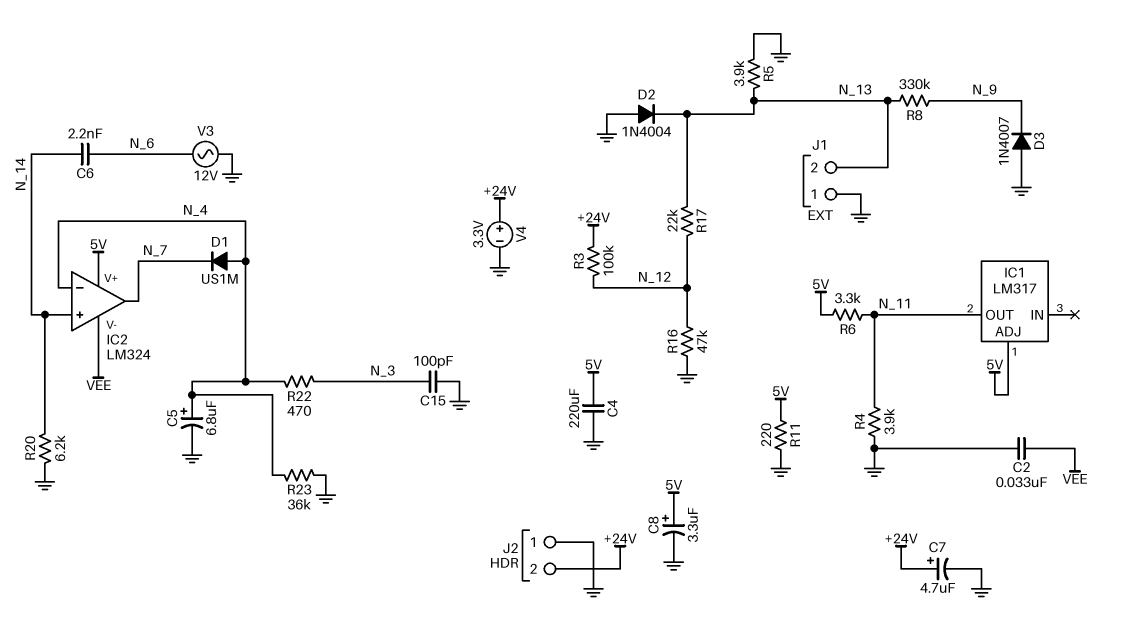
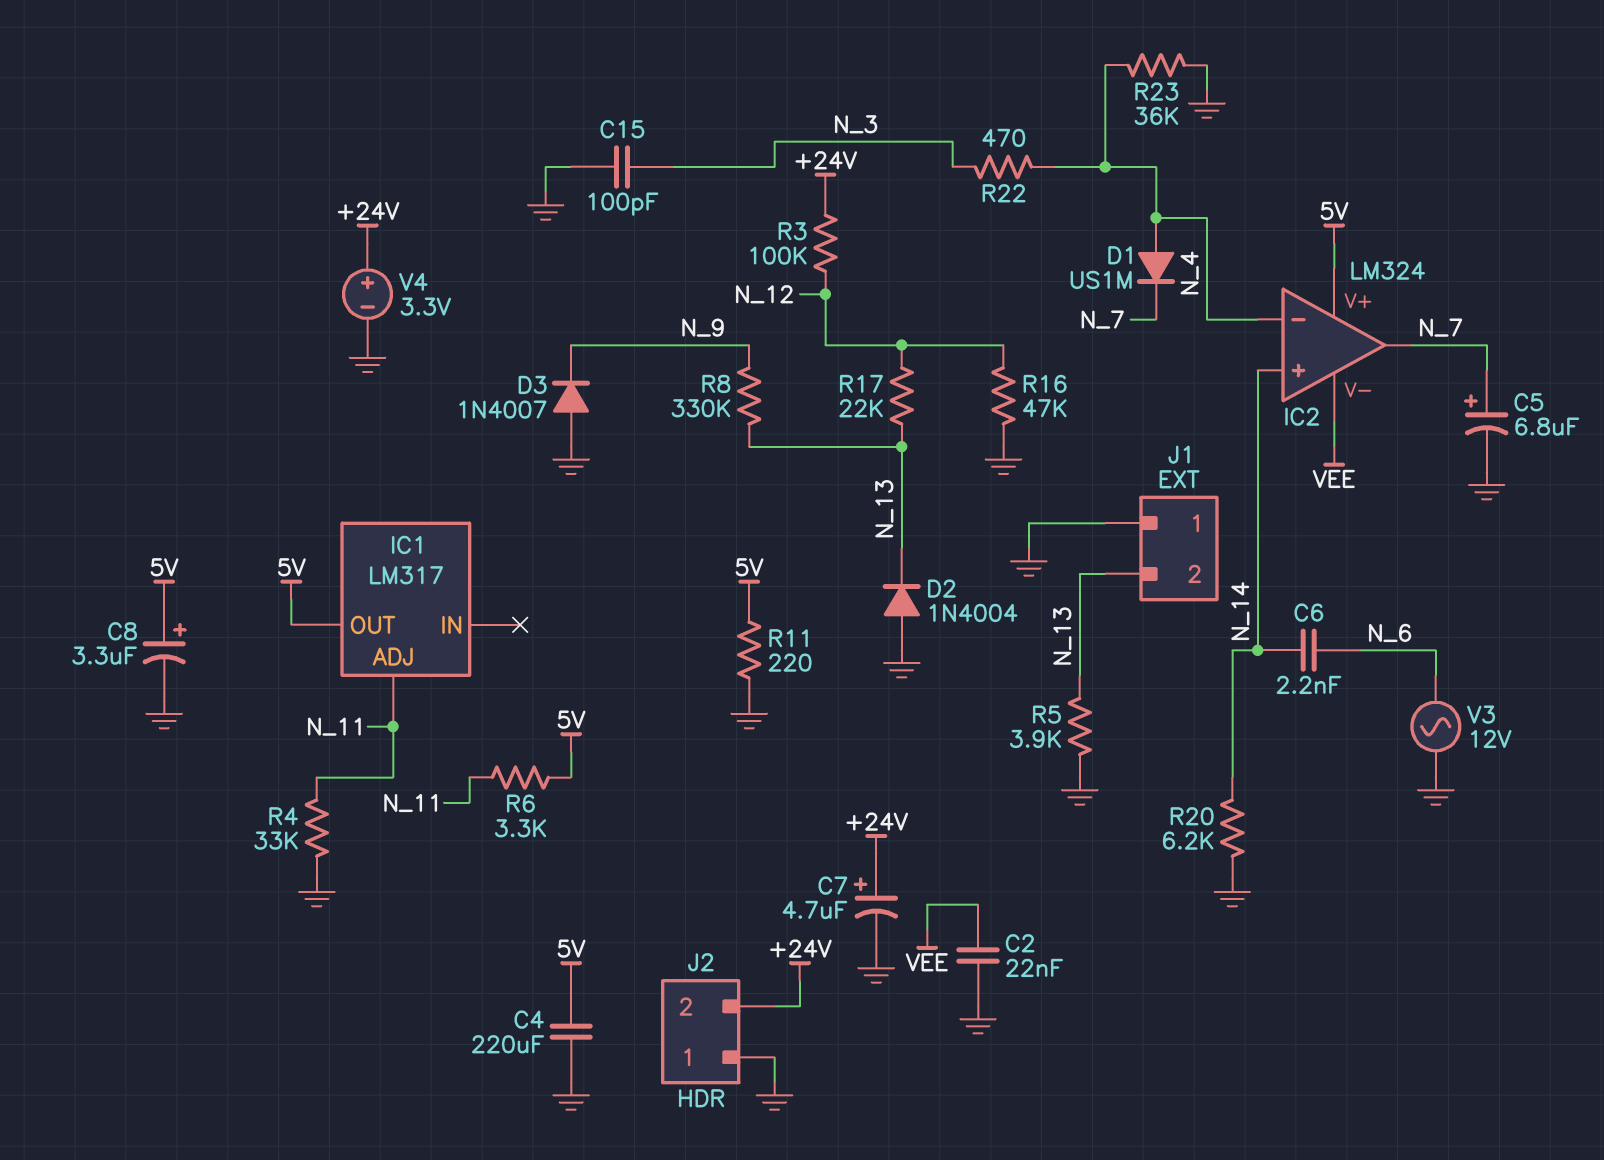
C2: 33nF (GND, VEE) -> 22nF (GND, VEE)
C5: 6.8uF (plus N_4, minus GND) -> 6.8uF (plus N_7, minus GND)
IC1 pin ADJ: 5V -> N_11
IC1 pin OUT: N_11 -> 5V
R4: 3.9k (GND, N_11) -> 33k (GND, N_11)

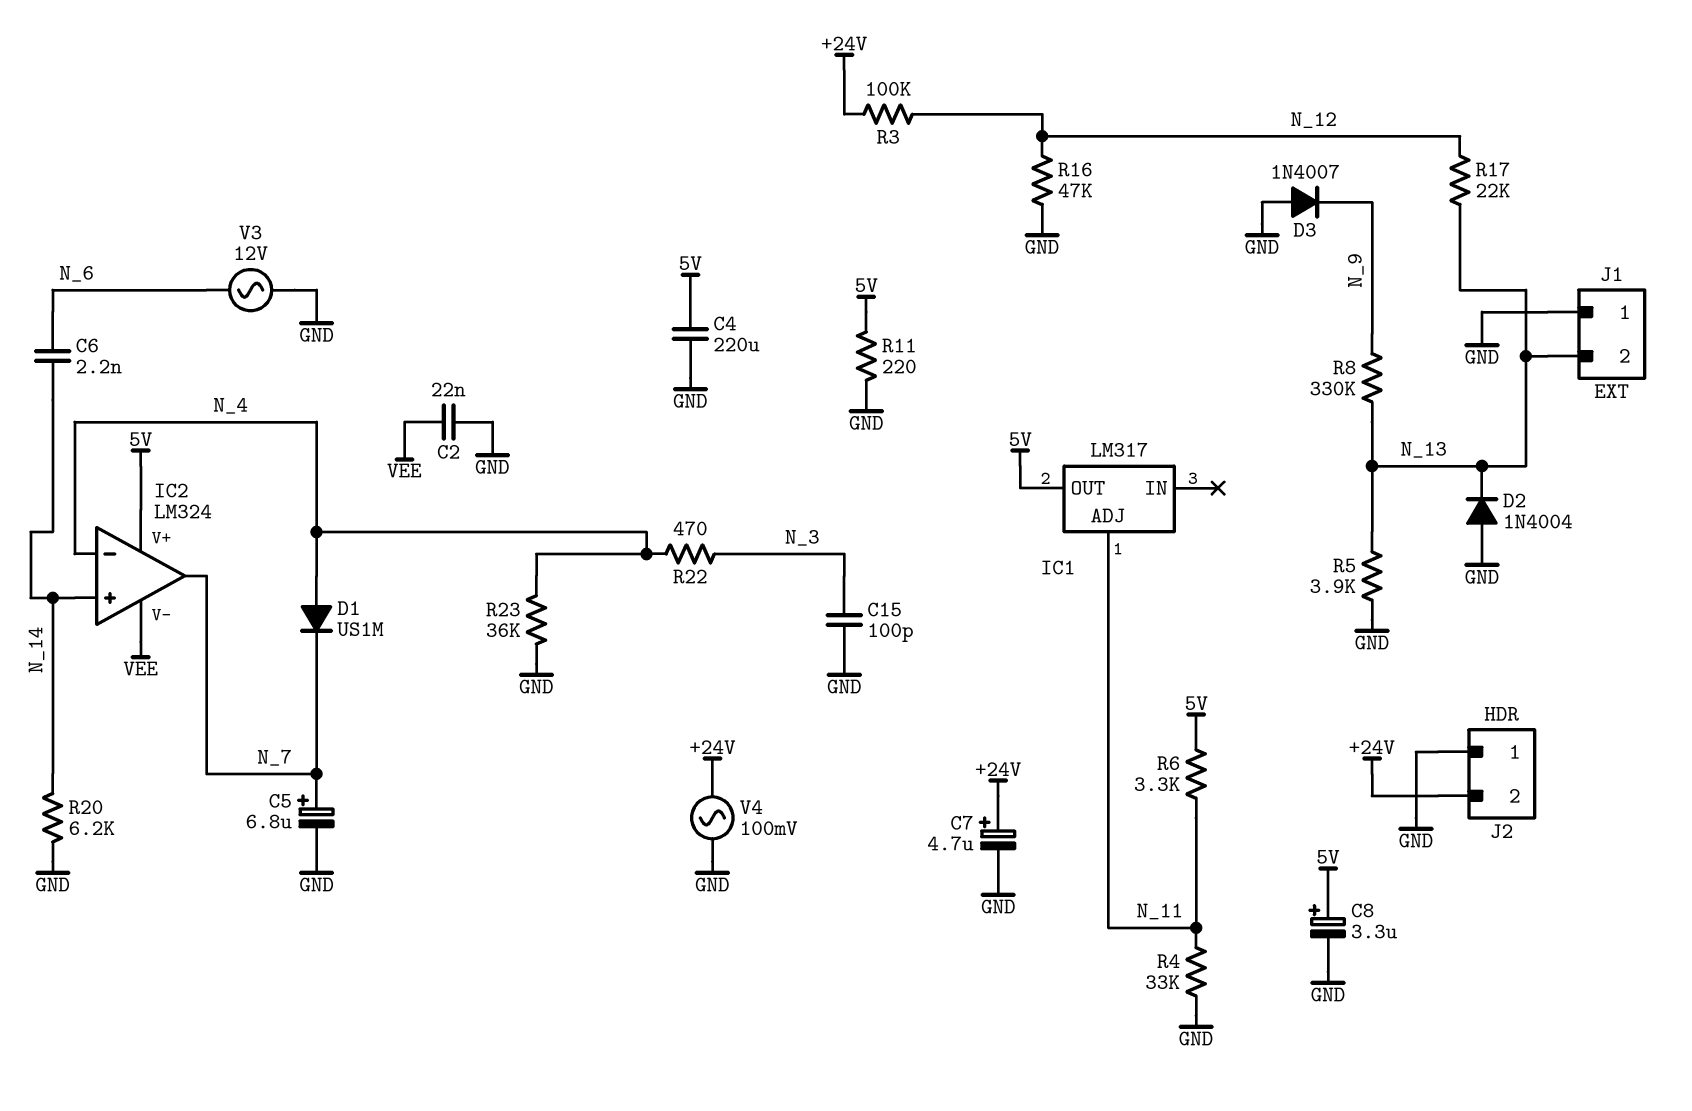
V4: 3.3V (plus +24V, minus GND) -> AC 100mV (+24V, GND)

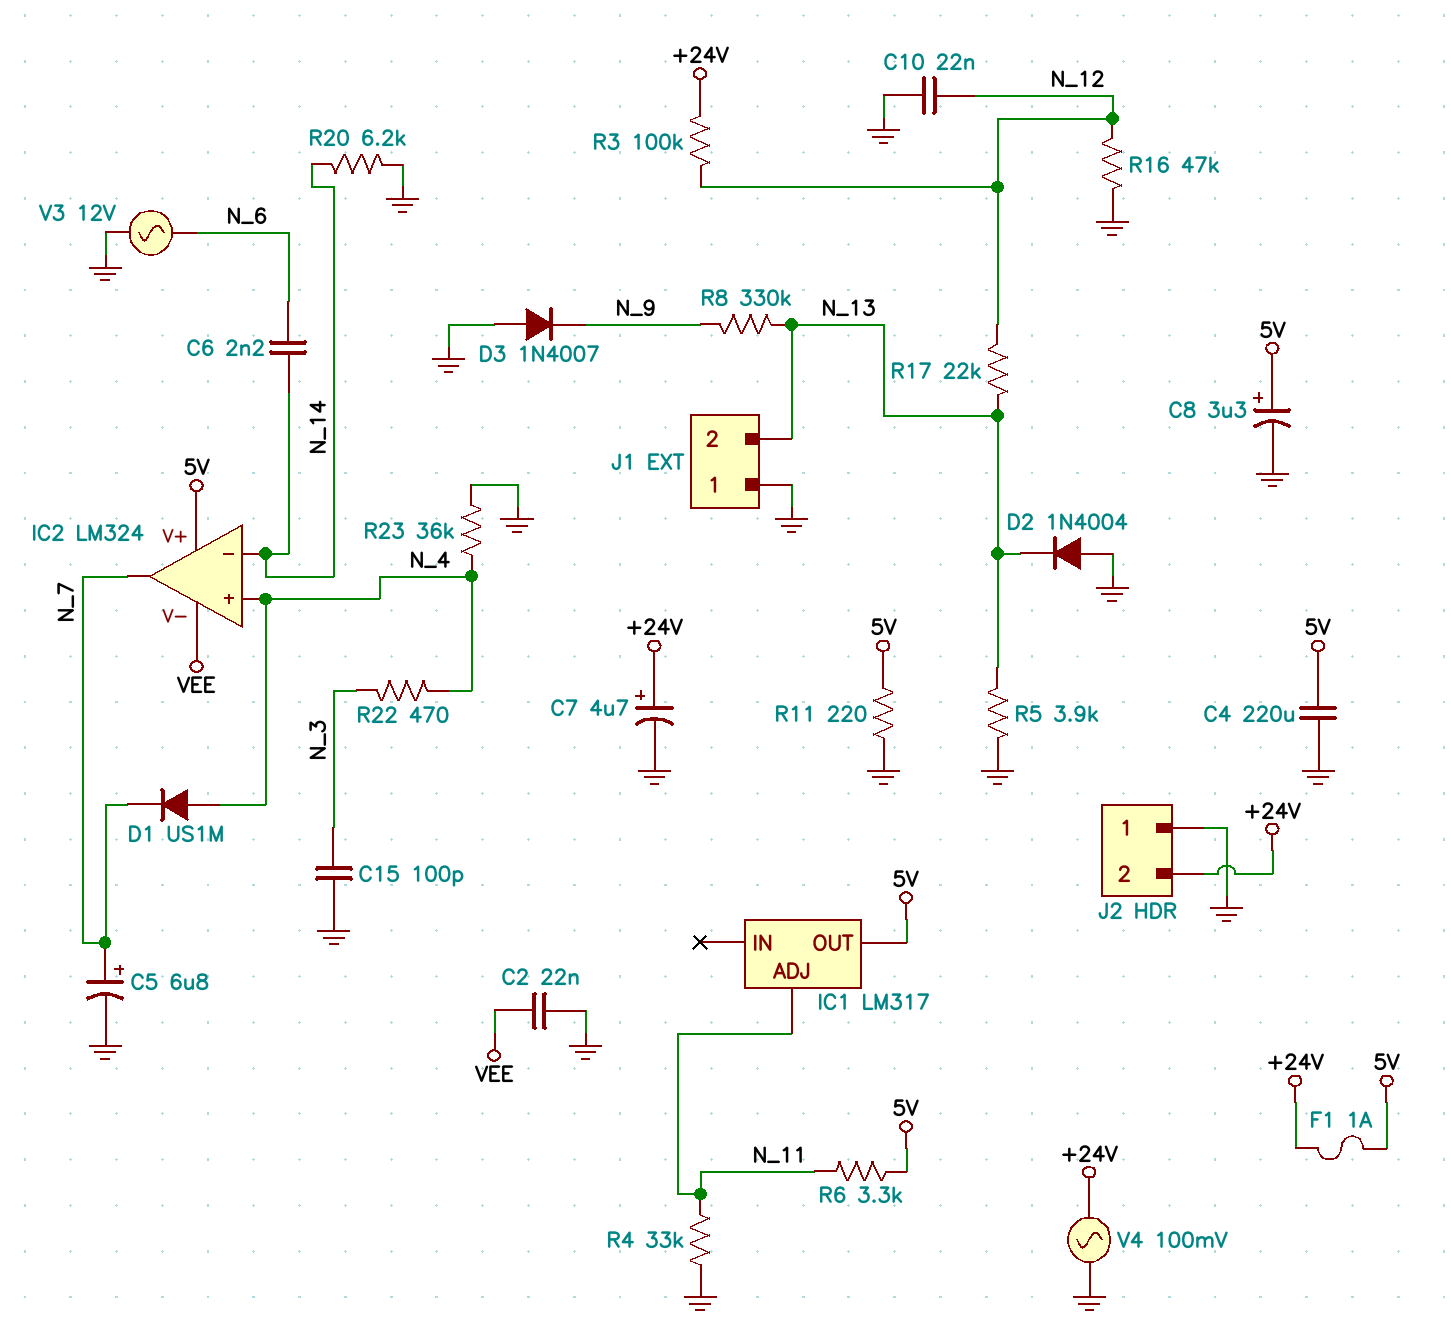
C10: none -> 22nF (GND, N_12)
F1: none -> 1A (+24V, 5V)
IC2 pin in+: N_14 -> N_4
IC2 pin in-: N_4 -> N_14

